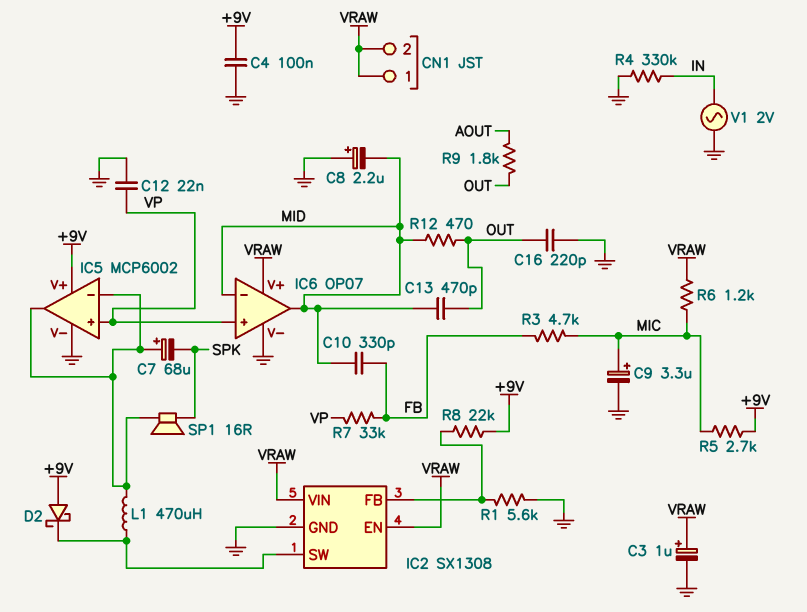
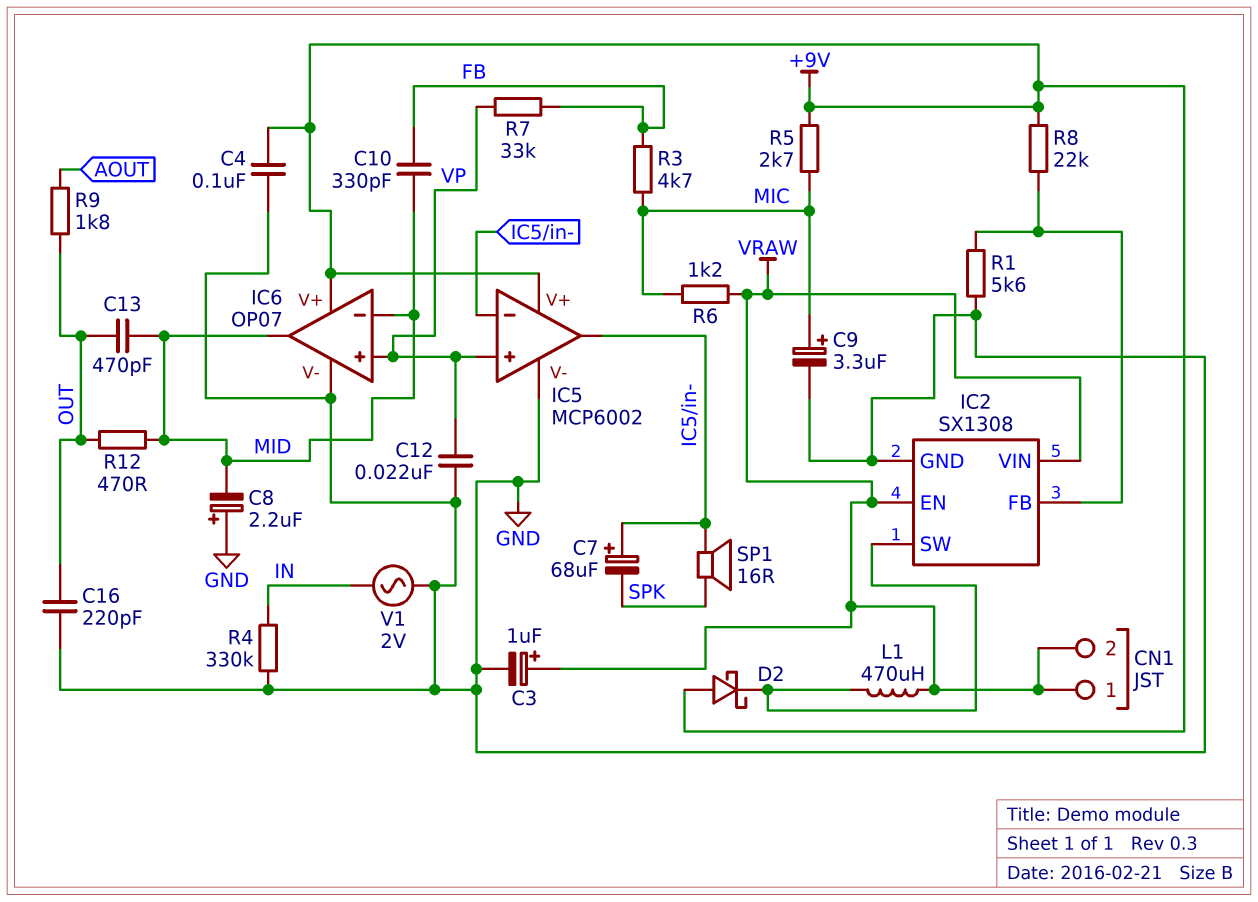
IC6 pin V+: VRAW -> +9V
L1: 470uH (IC2/SW, IC5/in-) -> 470uH (IC2/SW, VRAW)

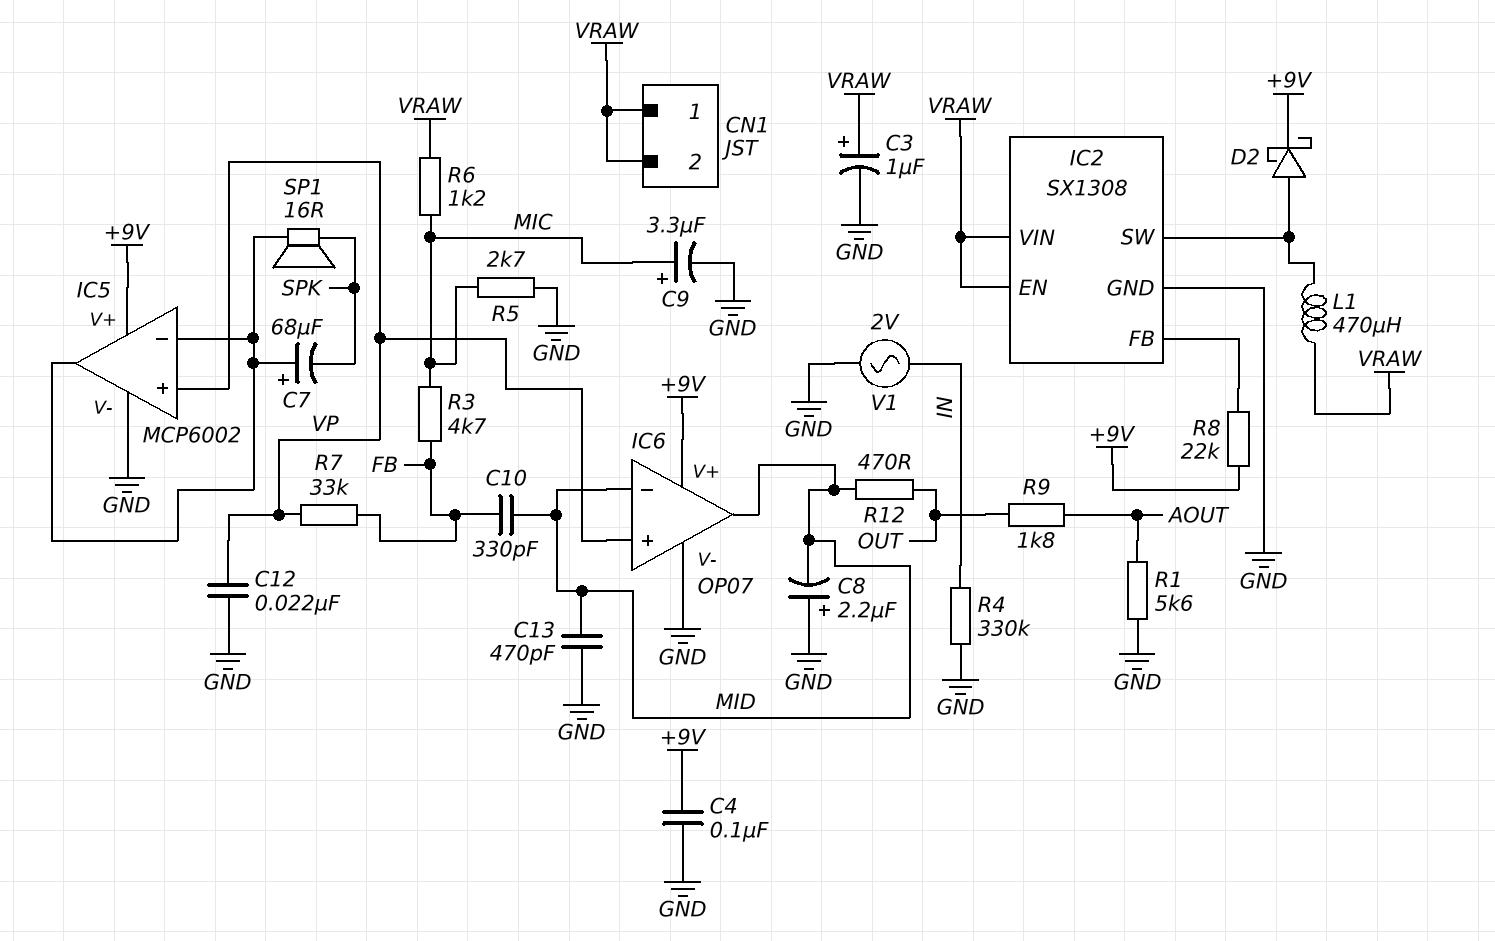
C13: 470pF (MID, OUT) -> 470pF (GND, MID)
C16: 220pF (GND, OUT) -> none
D2: schottky (A +9V, K IC2/SW) -> schottky (A IC2/SW, K +9V)
R1: 5.6k (GND, IC2/FB) -> 5.6k (AOUT, GND)
R5: 2.7k (+9V, MIC) -> 2.7k (GND, MIC)

